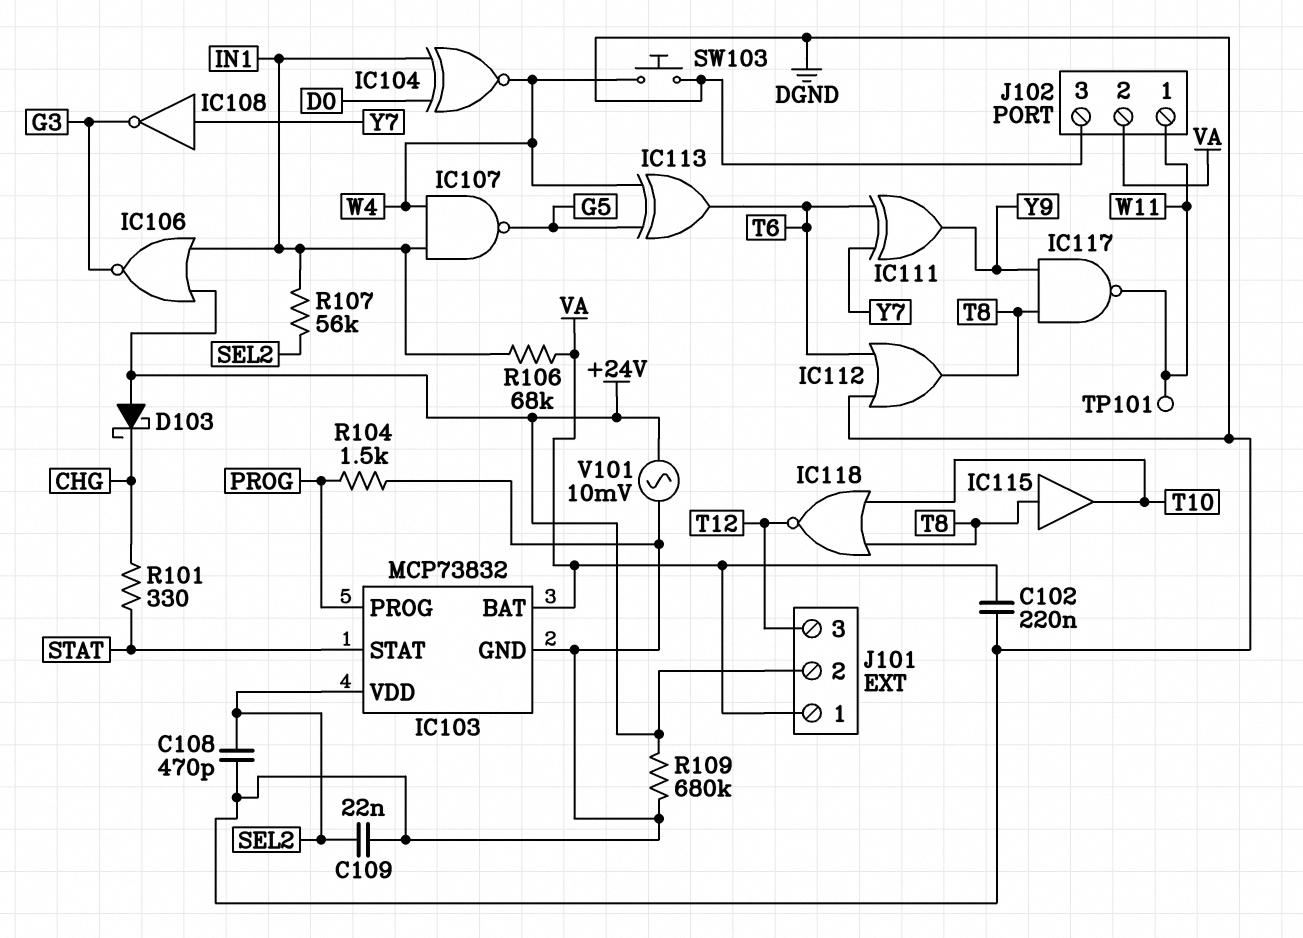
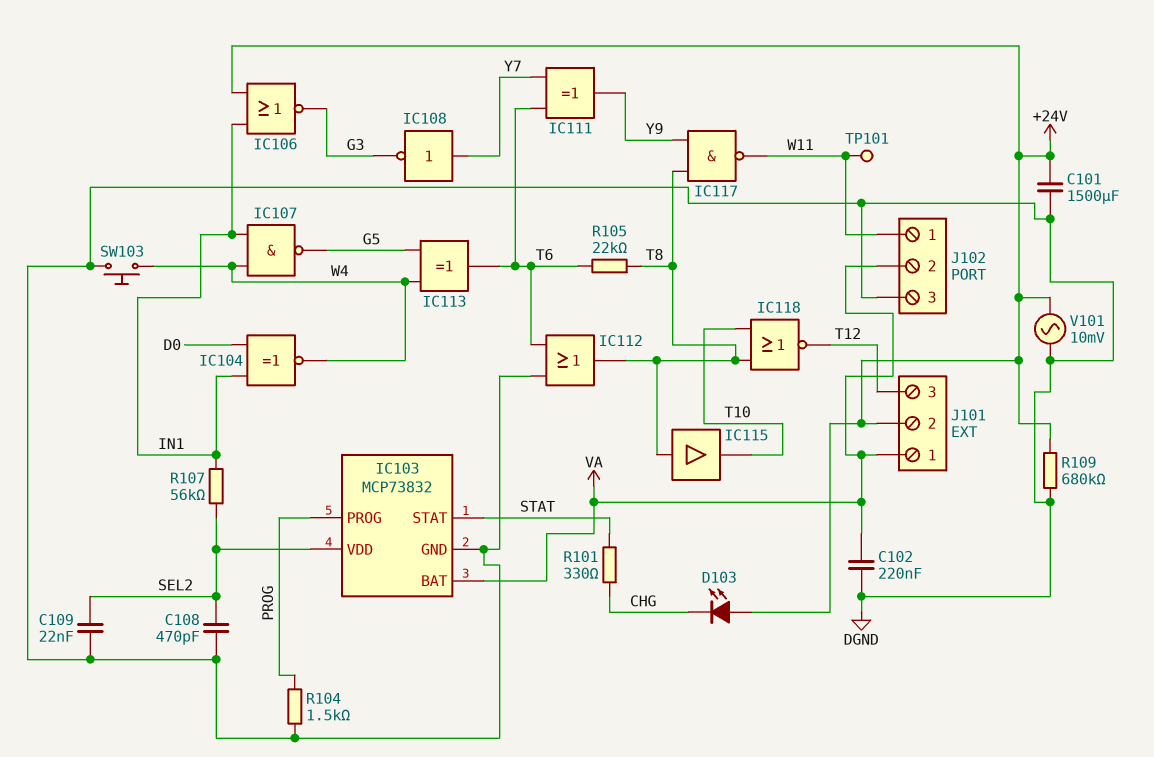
C101: none -> 1500uF (+24V, DGND)
D103: schottky (A +24V, K CHG) -> LED (A +24V, K CHG)
R105: none -> 22k (T6, T8)
R106: 68k (IN1, VA) -> none

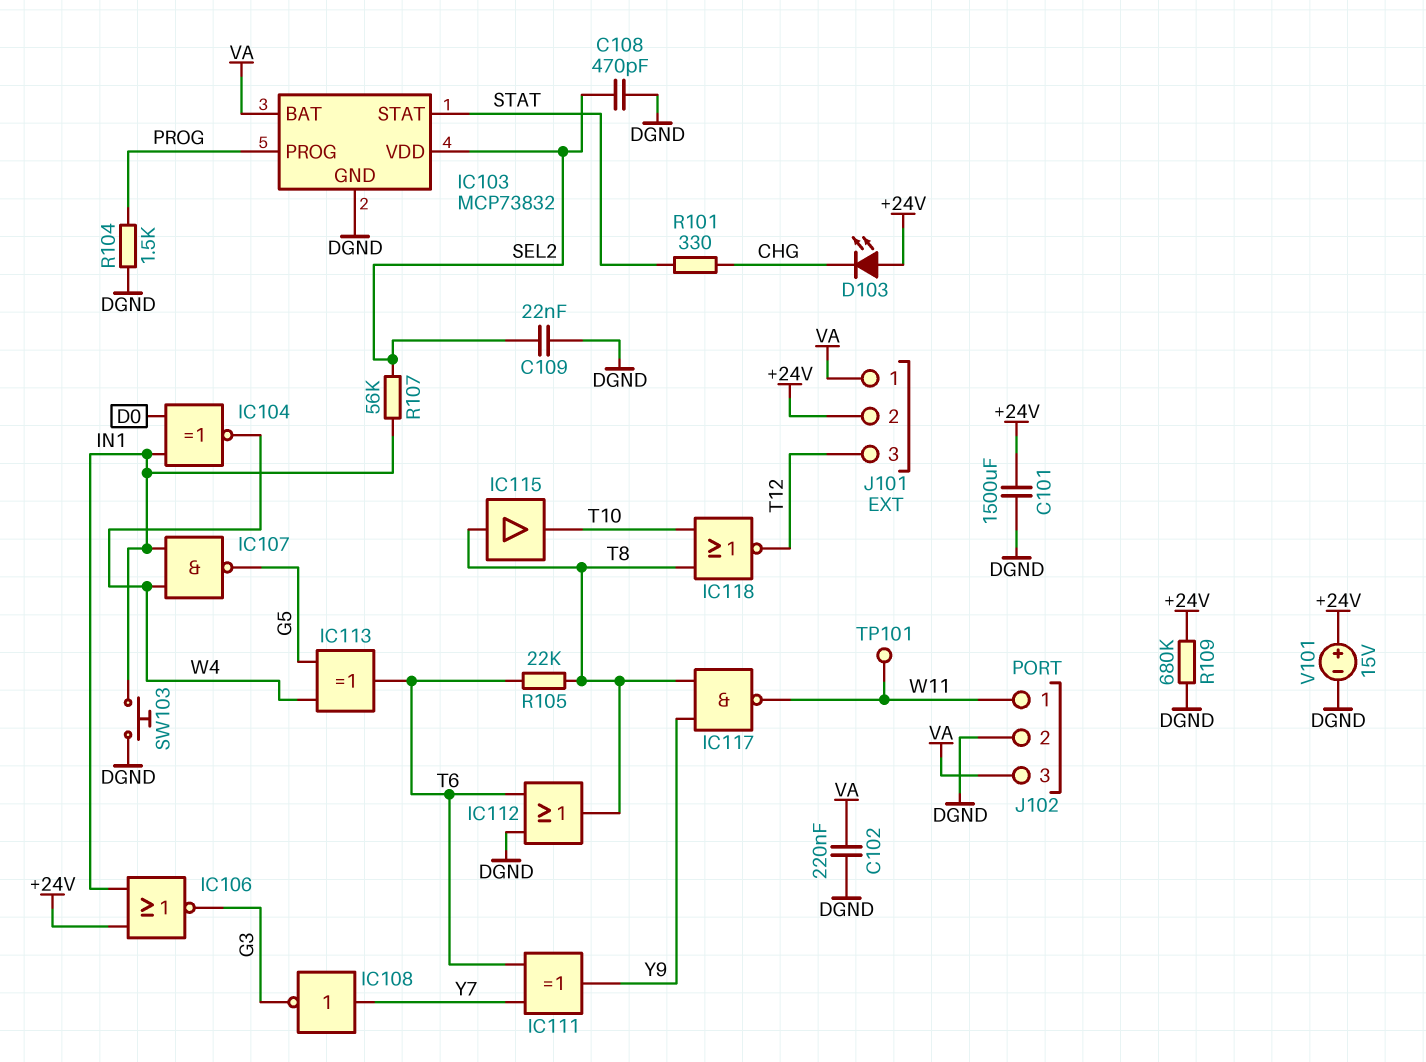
J102 pin 2: VA -> DGND
J102 pin 3: DGND -> VA
SW103: button (DGND, W4) -> button (DGND, IN1)
V101: AC 10mV (+24V, DGND) -> 15V (plus +24V, minus DGND)

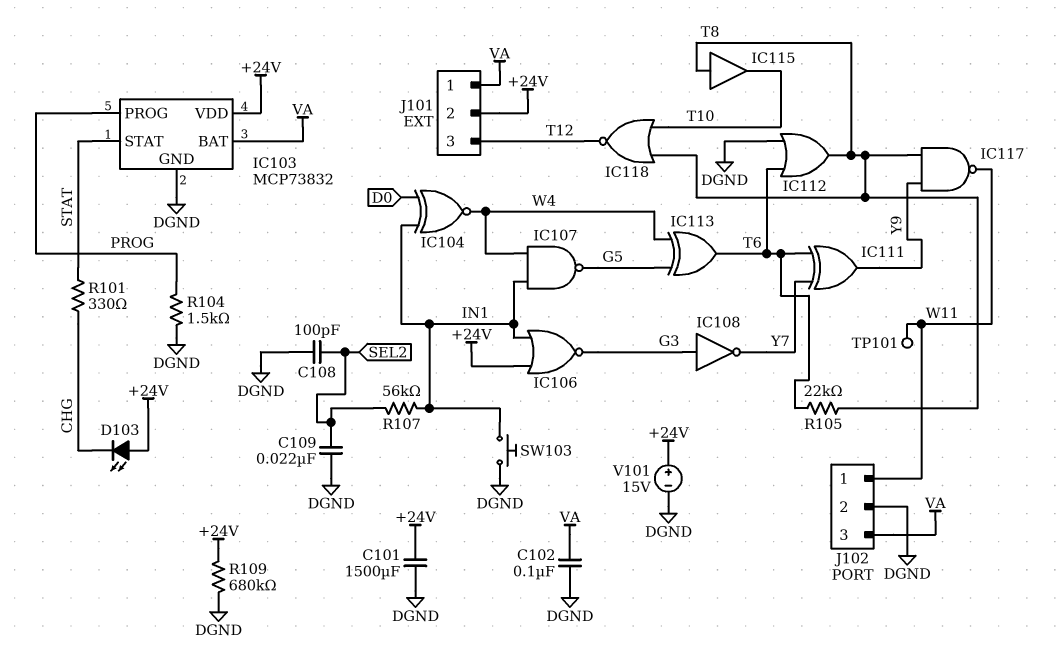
C102: 220nF (DGND, VA) -> 100nF (DGND, VA)
C108: 470pF (DGND, SEL2) -> 100pF (DGND, SEL2)
IC103 pin VDD: SEL2 -> +24V
IC108: NOT (in Y7, out G3) -> NOT (in G3, out Y7)

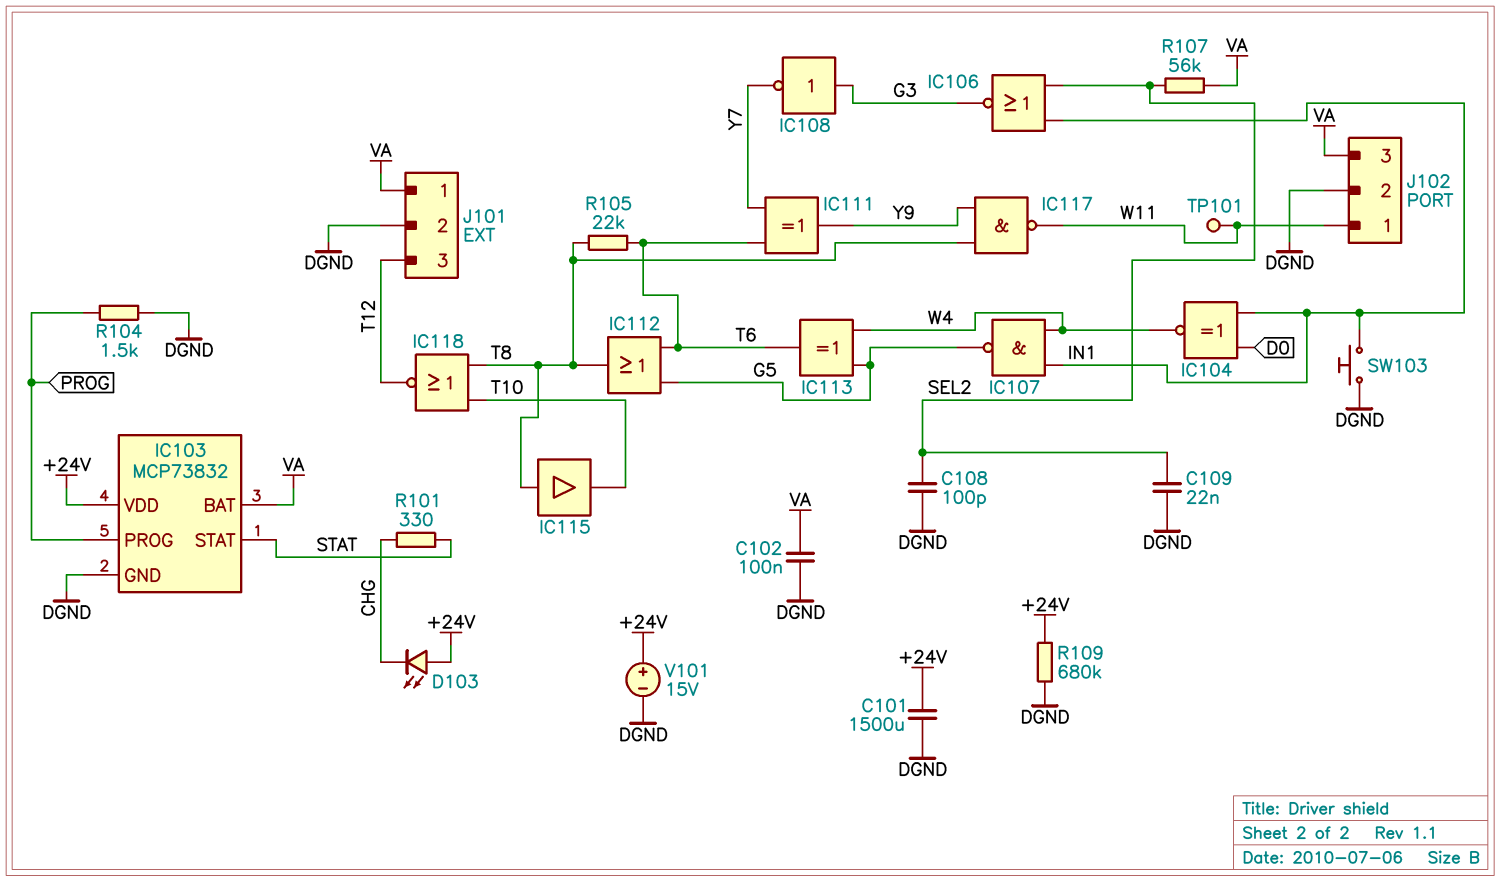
IC106: NOR (in +24V, in IN1, out G3) -> NOR (in IN1, in SEL2, out G3)
IC112: OR (in DGND, in T6, out T8) -> OR (in G5, in T6, out T8)
J101 pin 2: +24V -> DGND
R107: 56k (IN1, SEL2) -> 56k (SEL2, VA)

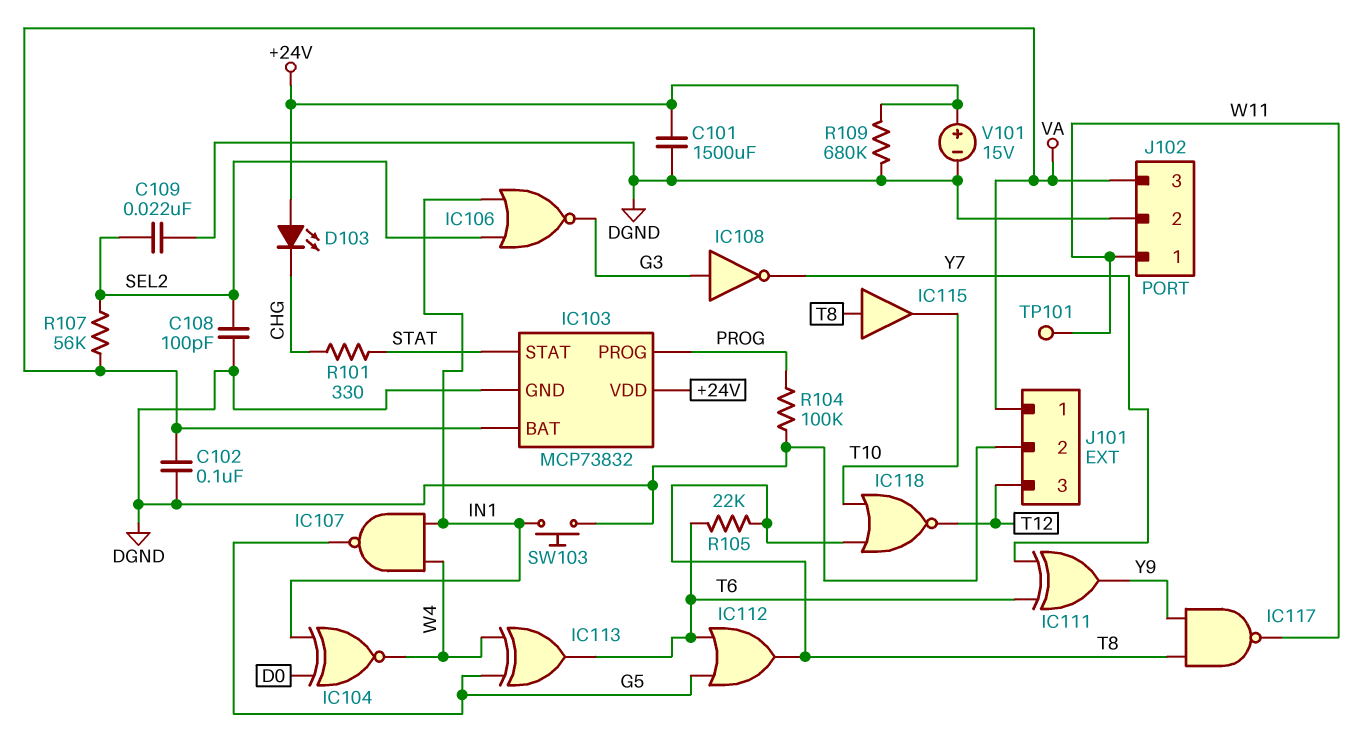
R104: 1.5k (DGND, PROG) -> 100k (DGND, PROG)

